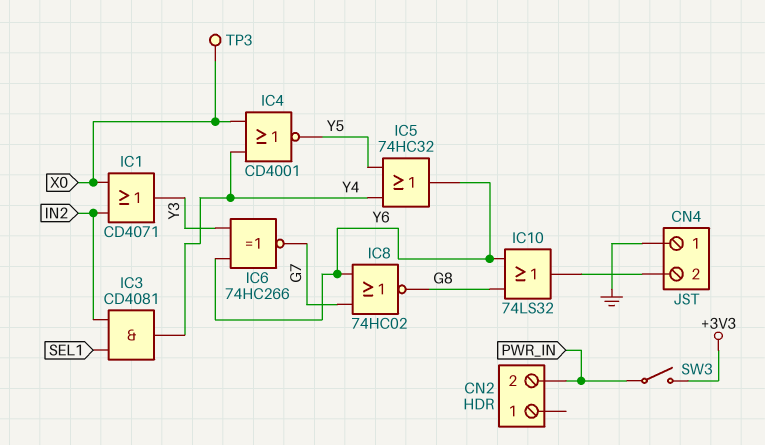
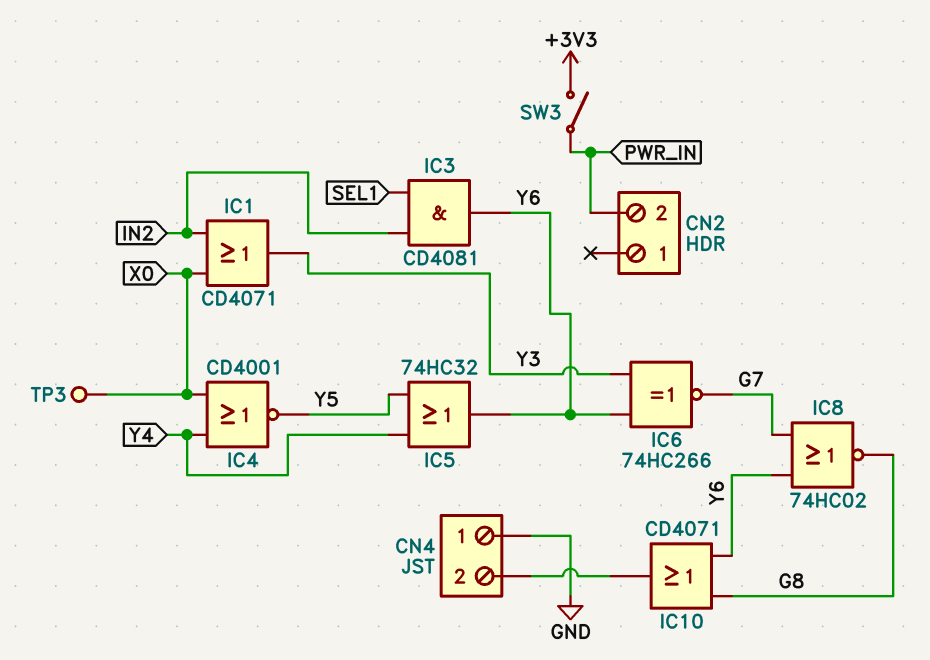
IC3: AND CD4081 (in IN2, in SEL1, out Y4) -> AND CD4081 (in IN2, in SEL1, out Y6)
IC10: OR 74LS32 (in G8, in Y6, out CN4/2) -> OR CD4071 (in G8, in Y6, out CN4/2)

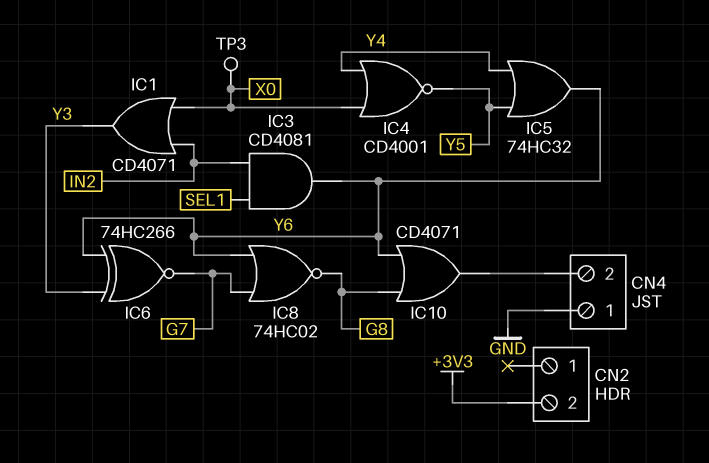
CN2 pin 2: PWR_IN -> +3V3
SW3: switch (+3V3, PWR_IN) -> none

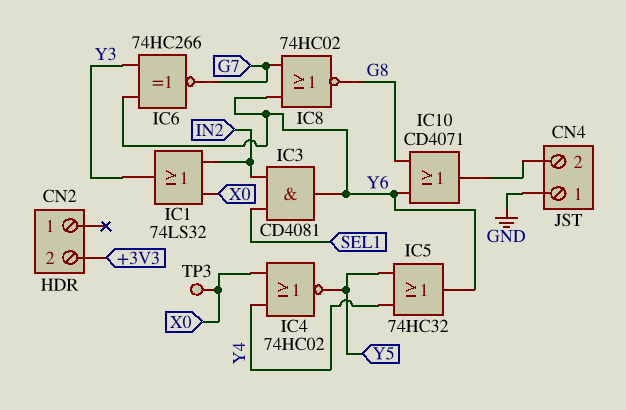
IC1: OR CD4071 (in IN2, in X0, out Y3) -> OR 74LS32 (in IN2, in X0, out Y3)
IC4: NOR CD4001 (in X0, in Y4, out Y5) -> NOR 74HC02 (in X0, in Y4, out Y5)

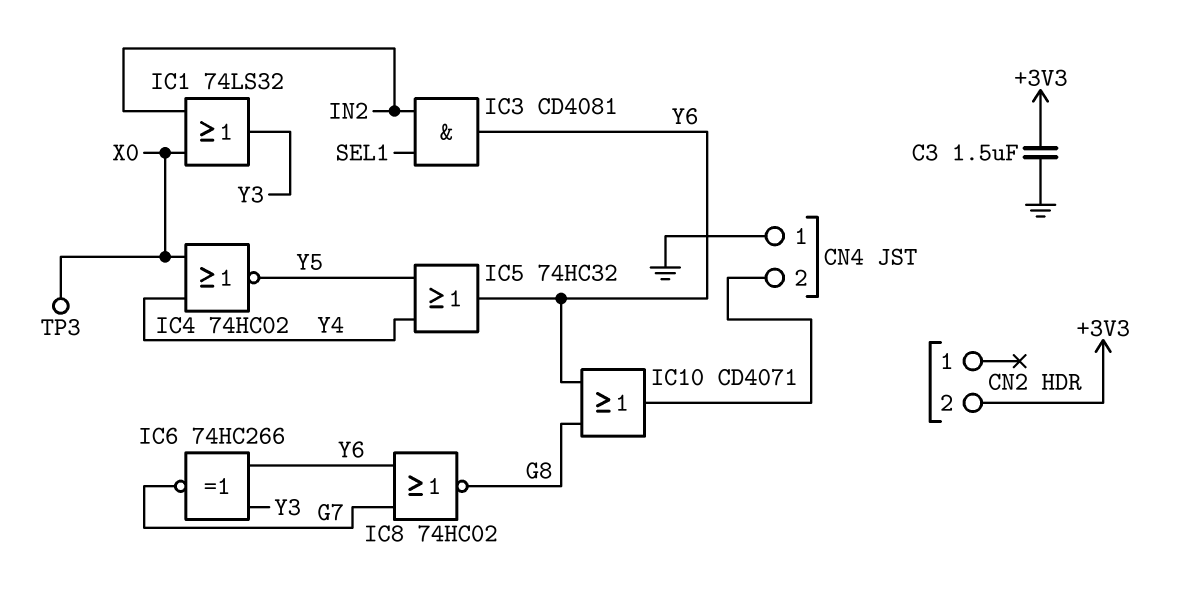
C3: none -> 1.5uF (+3V3, GND)

